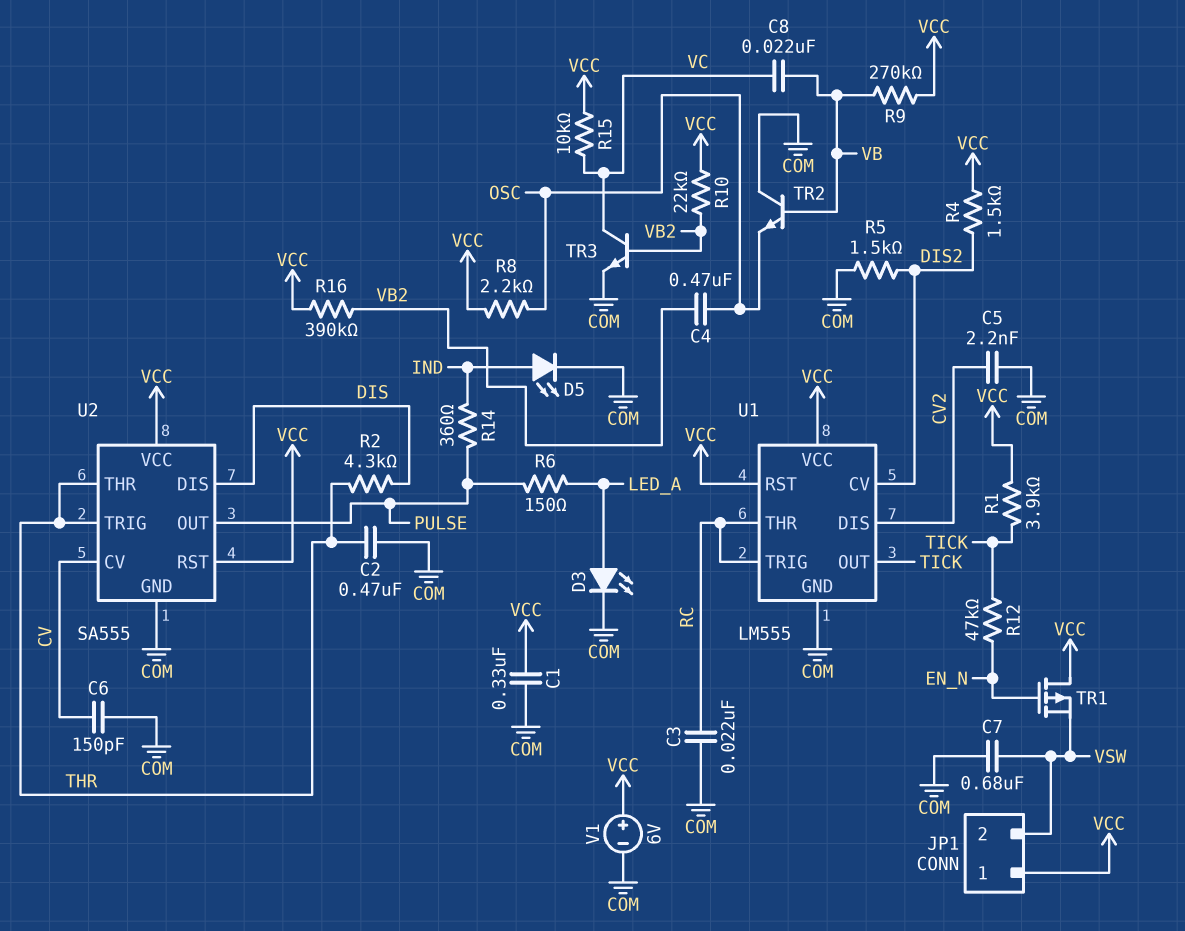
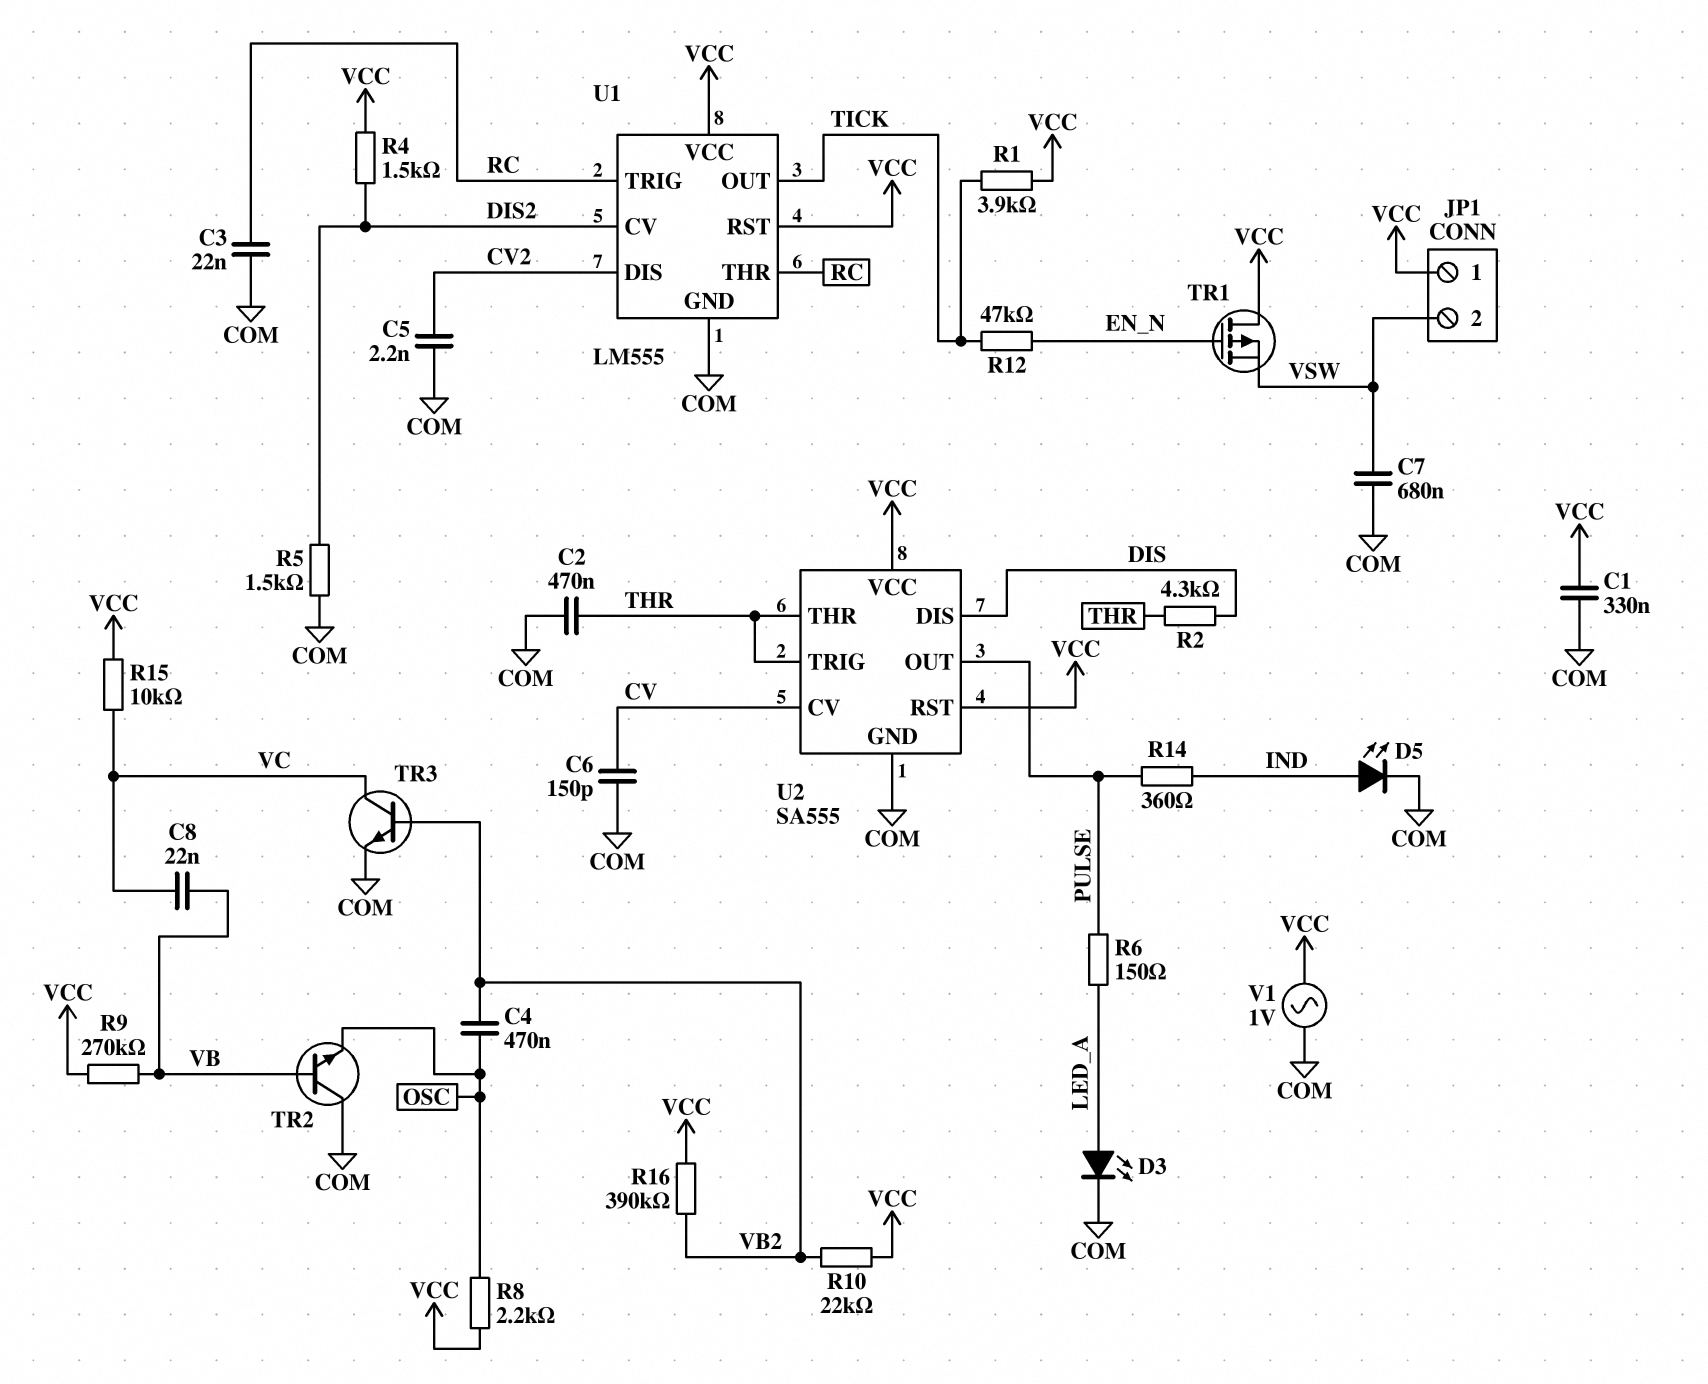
V1: 6V (plus VCC, minus COM) -> AC 1V (COM, VCC)

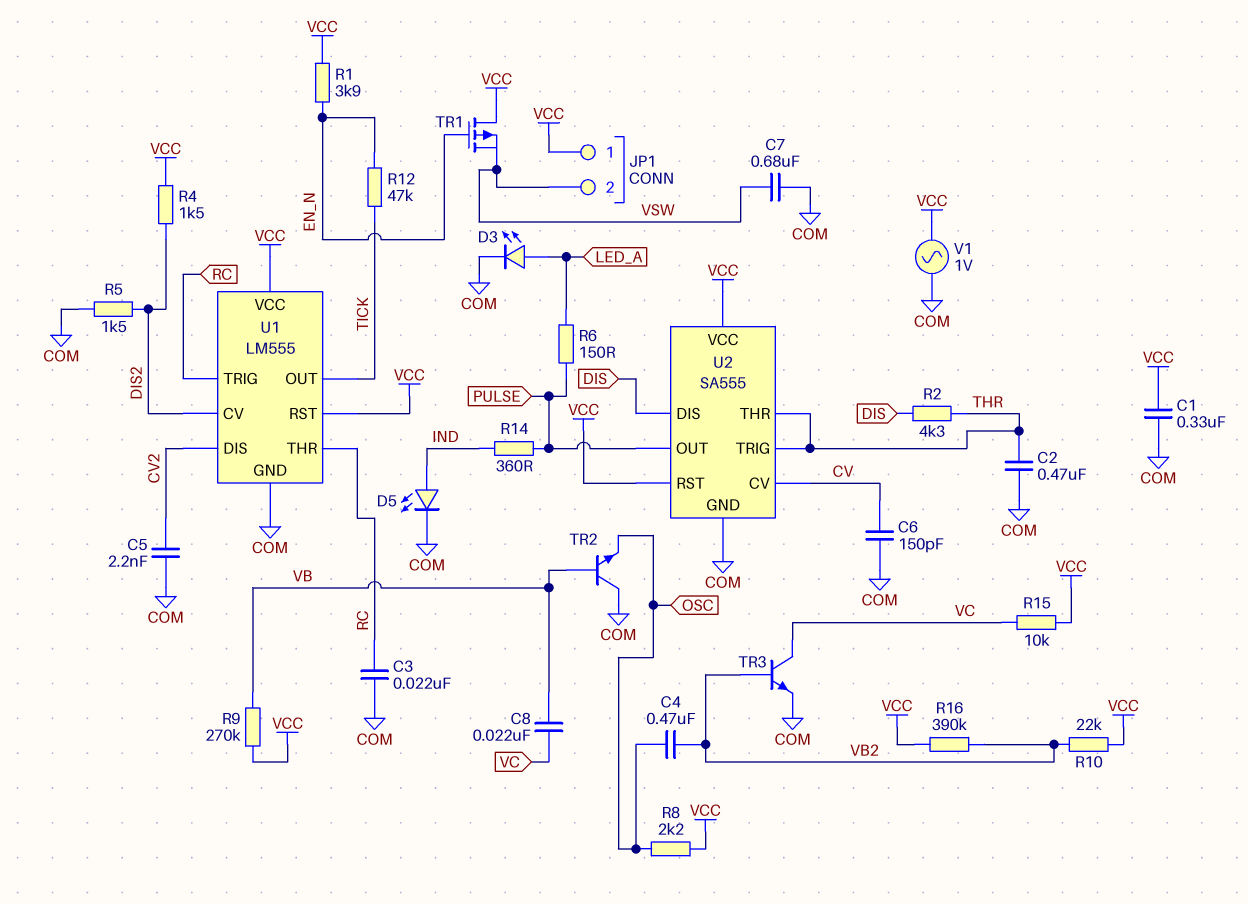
R1: 3.9k (TICK, VCC) -> 3.9k (EN_N, VCC)

